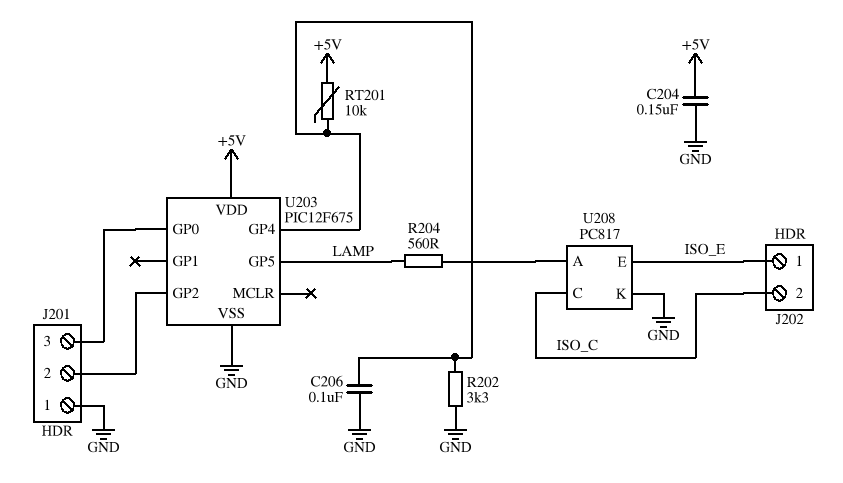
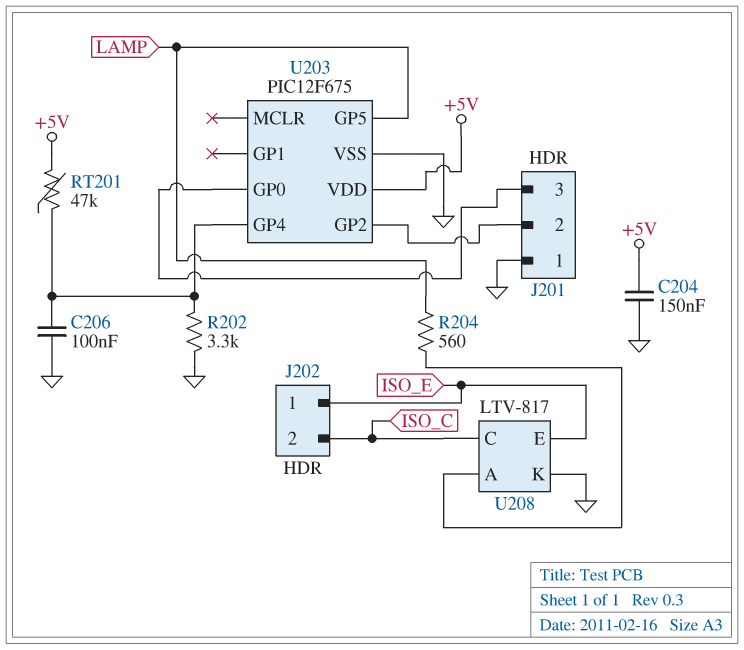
RT201: 10k (+5V, U203/GP4) -> 47k (+5V, U203/GP4)
U208: PC817 -> LTV-817

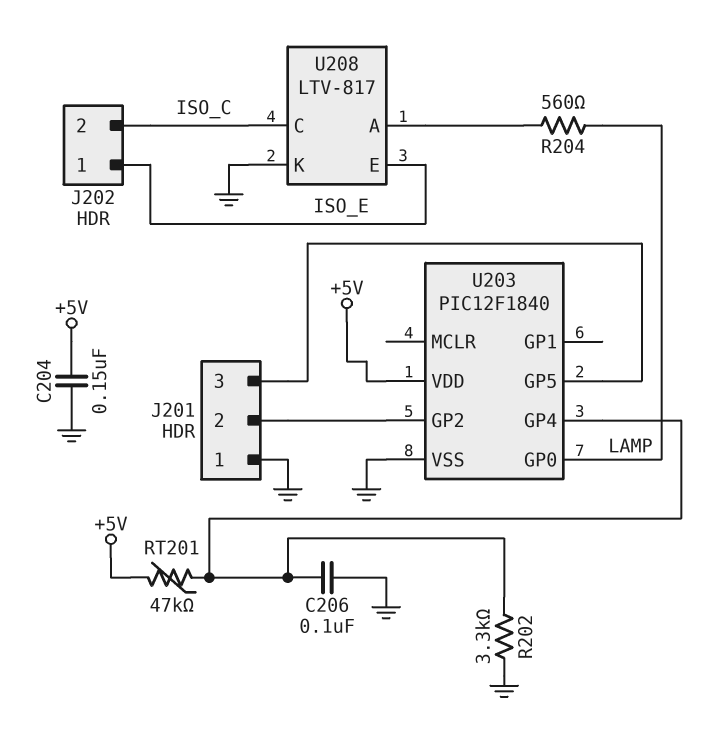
U203: PIC12F675 -> PIC12F1840
U203 pin GP0: J201/3 -> LAMP
U203 pin GP5: LAMP -> J201/3

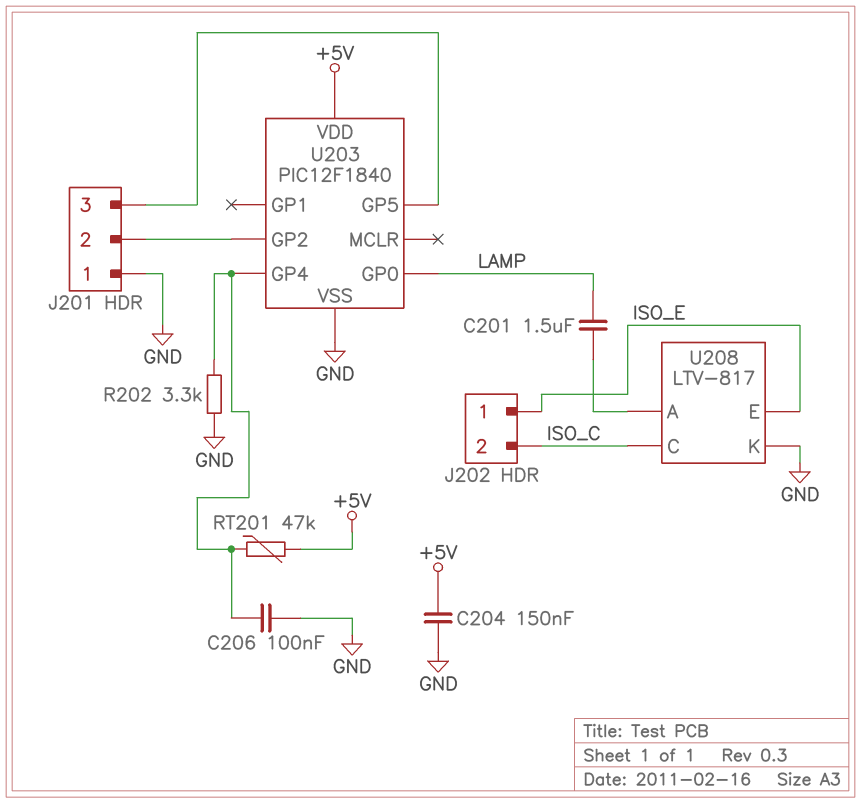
C201: none -> 1.5uF (LAMP, U208/A)
R204: 560 (LAMP, U208/A) -> none

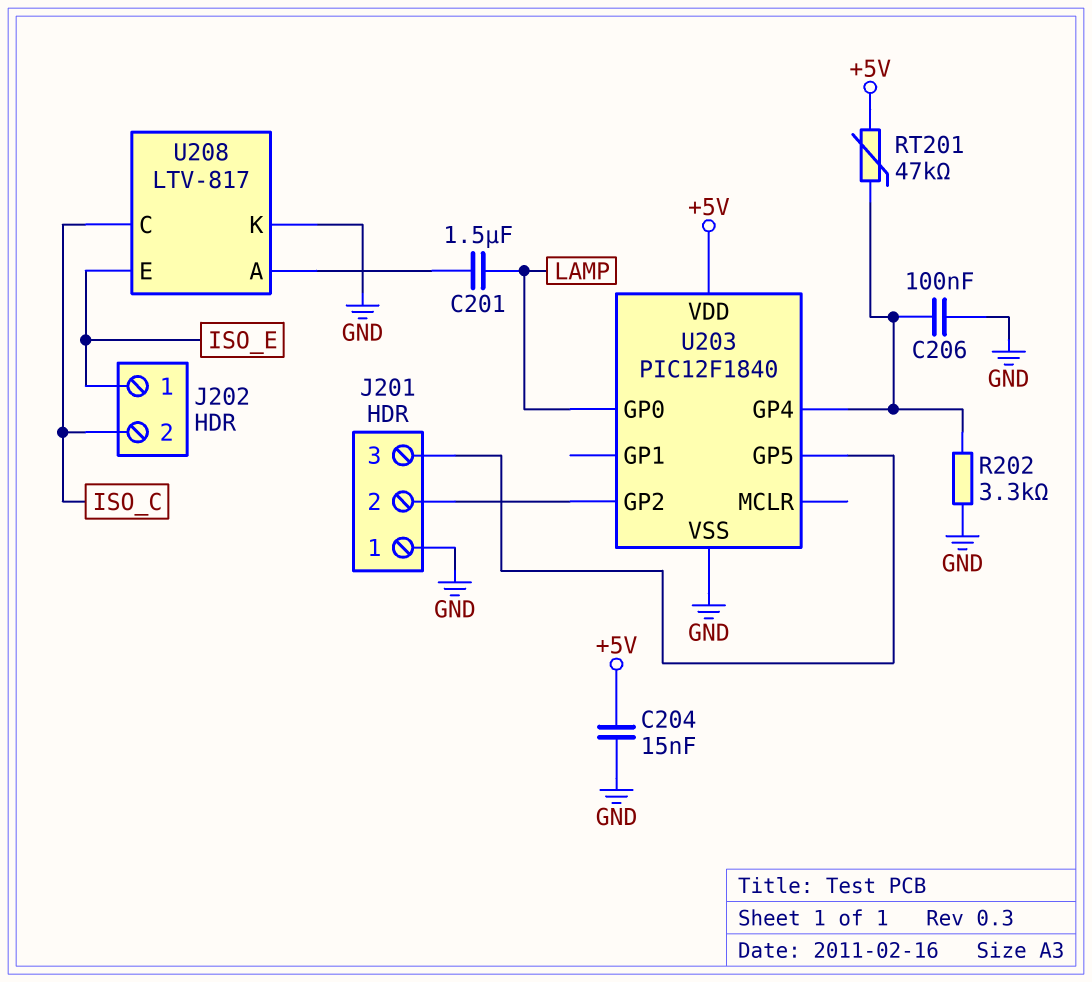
C204: 150nF (+5V, GND) -> 15nF (+5V, GND)

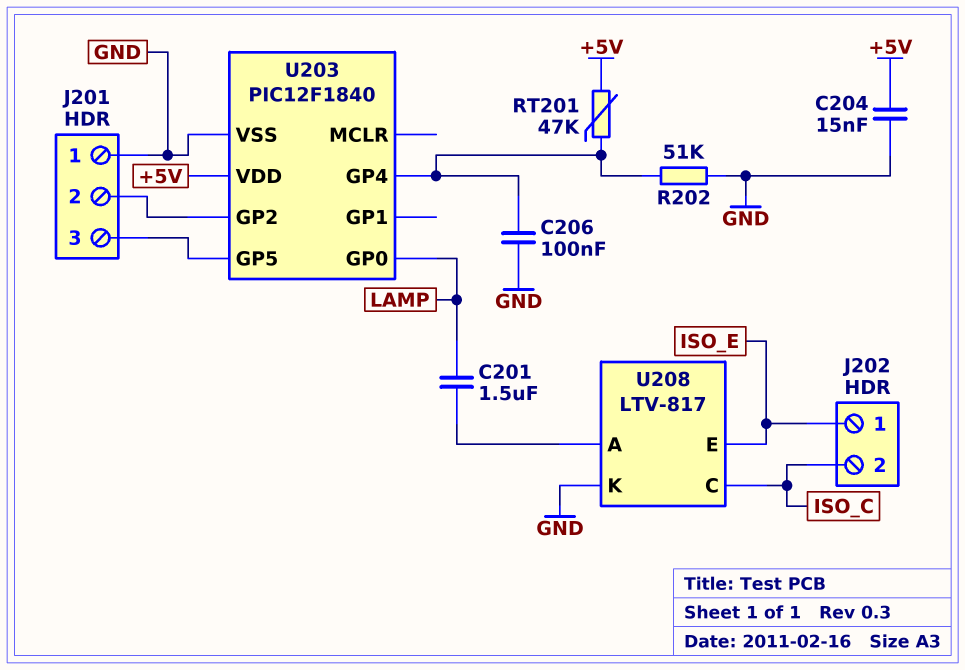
R202: 3.3k (GND, U203/GP4) -> 51k (GND, U203/GP4)

